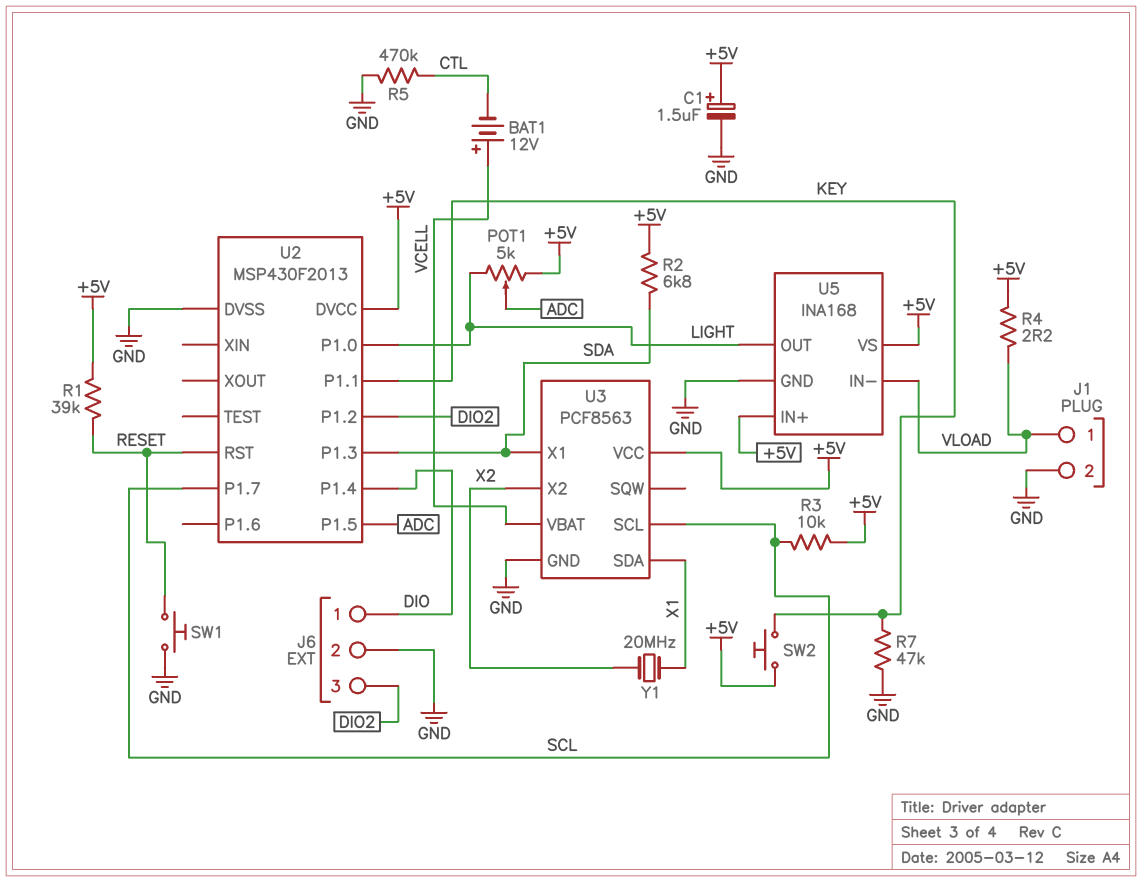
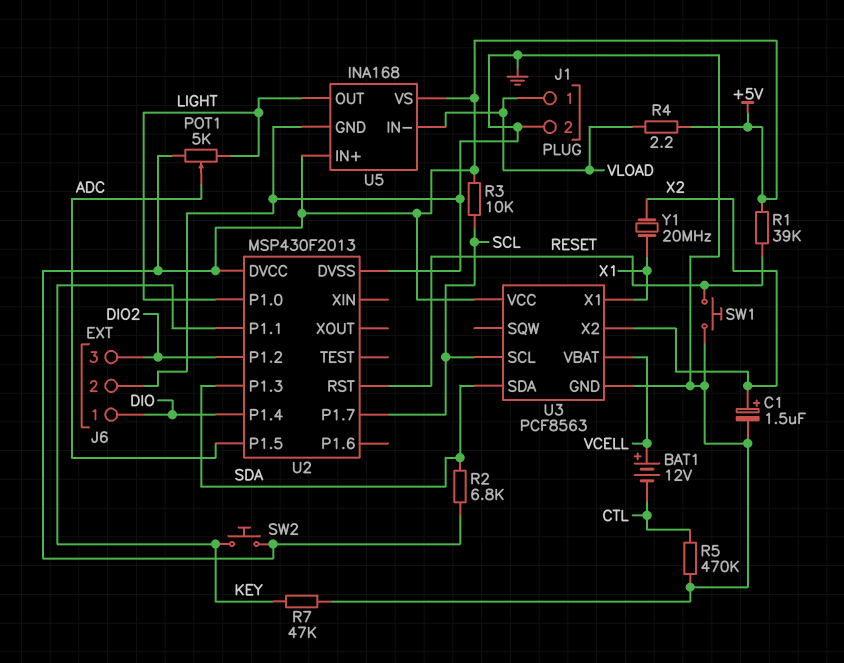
C1: 1.5uF (plus +5V, minus GND) -> 1.5uF (plus X2, minus GND)
U3 pin SDA: X1 -> SDA
U3 pin X1: SDA -> X1

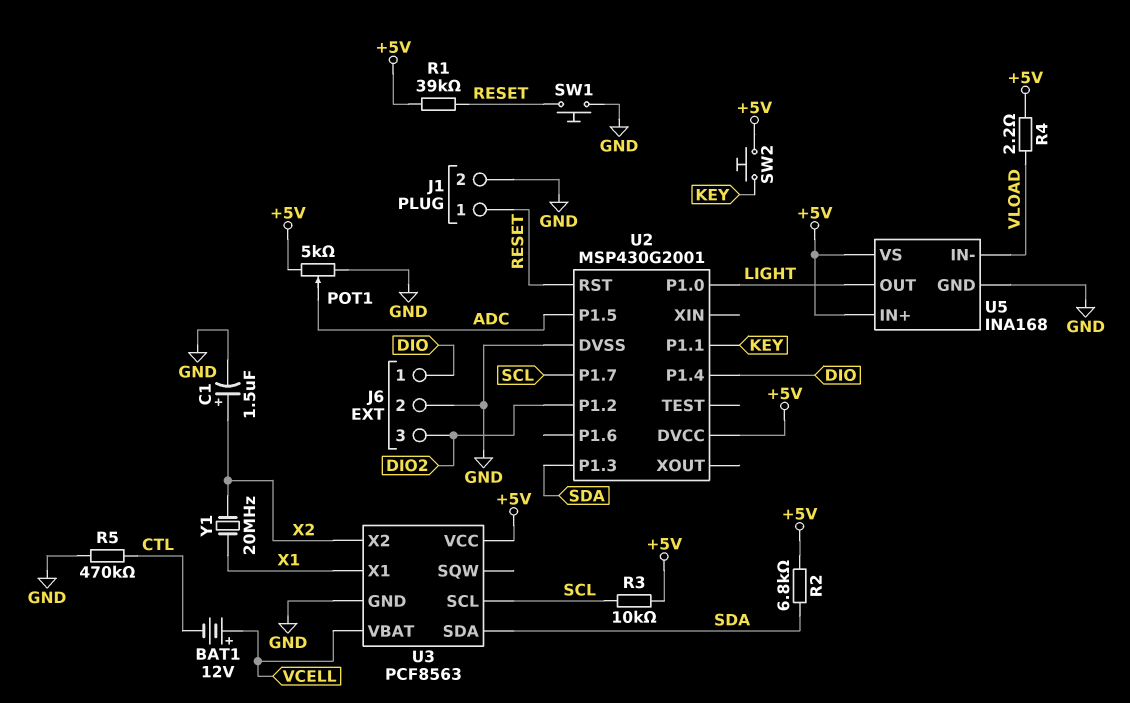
J1 pin 1: VLOAD -> RESET
POT1: 5k (+5V, LIGHT, wiper ADC) -> 5k (+5V, GND, wiper ADC)
R7: 47k (GND, KEY) -> none
U2: MSP430F2013 -> MSP430G2001

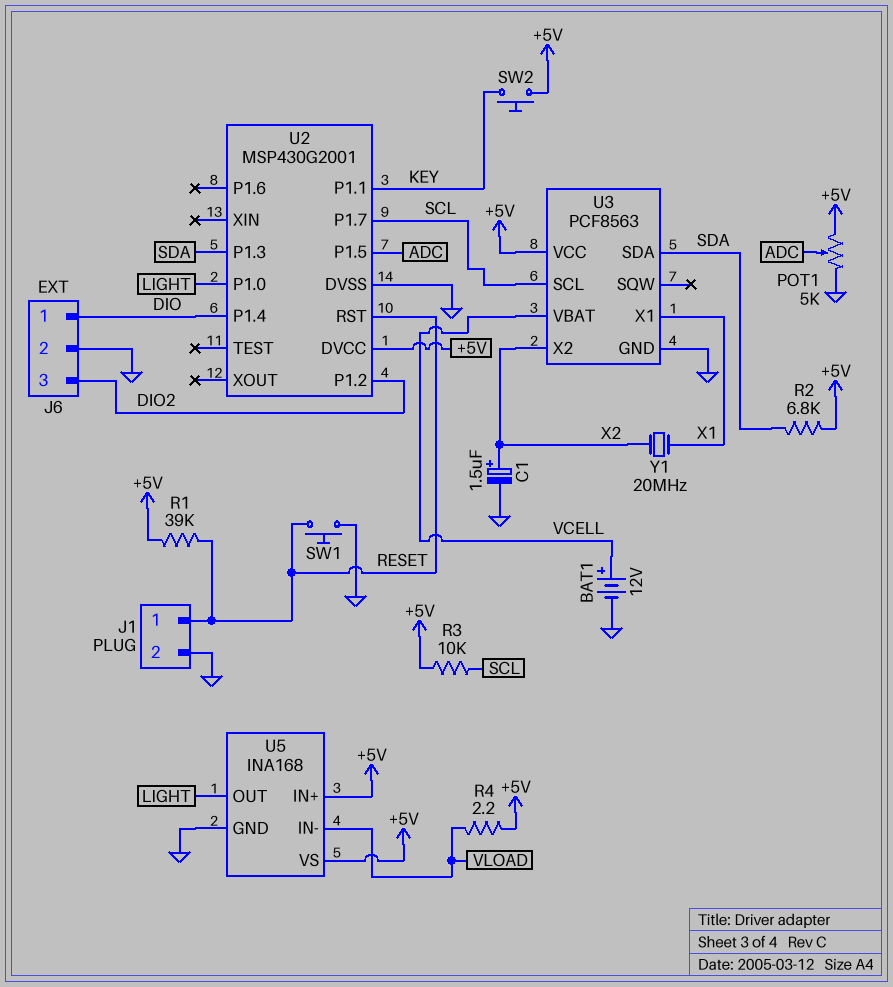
BAT1: 12V (plus VCELL, minus CTL) -> 12V (plus VCELL, minus GND)
R5: 470k (CTL, GND) -> none

